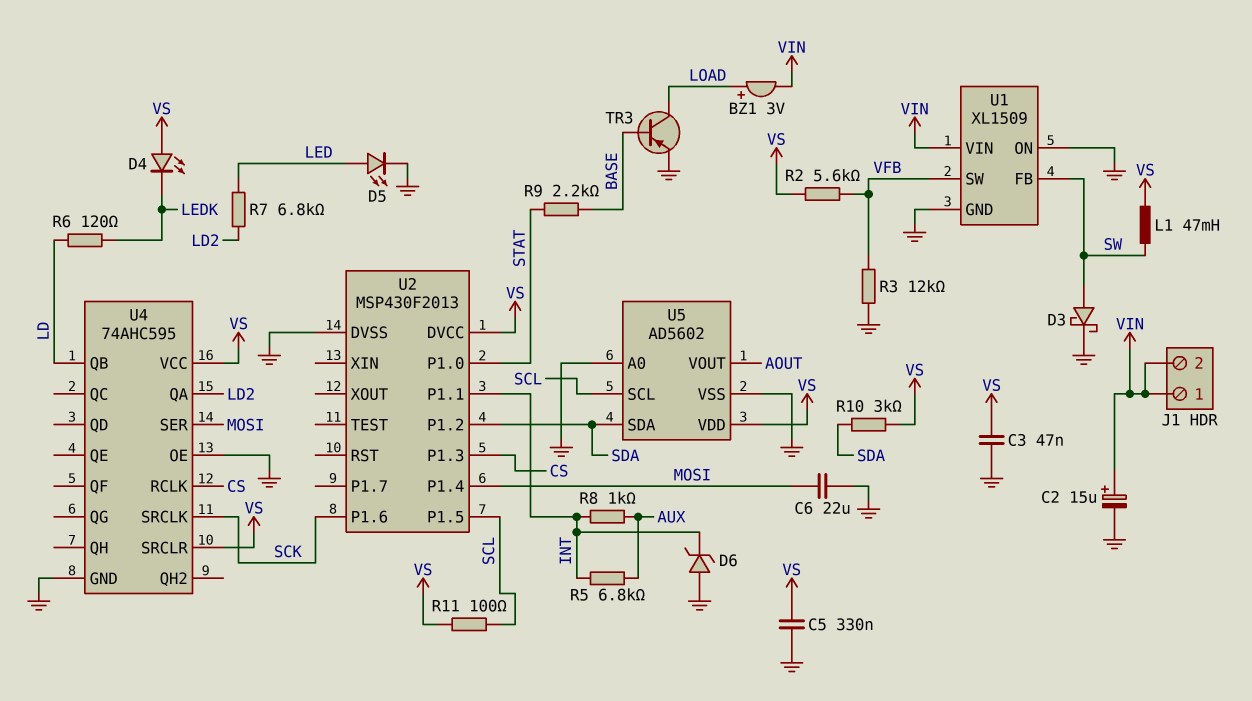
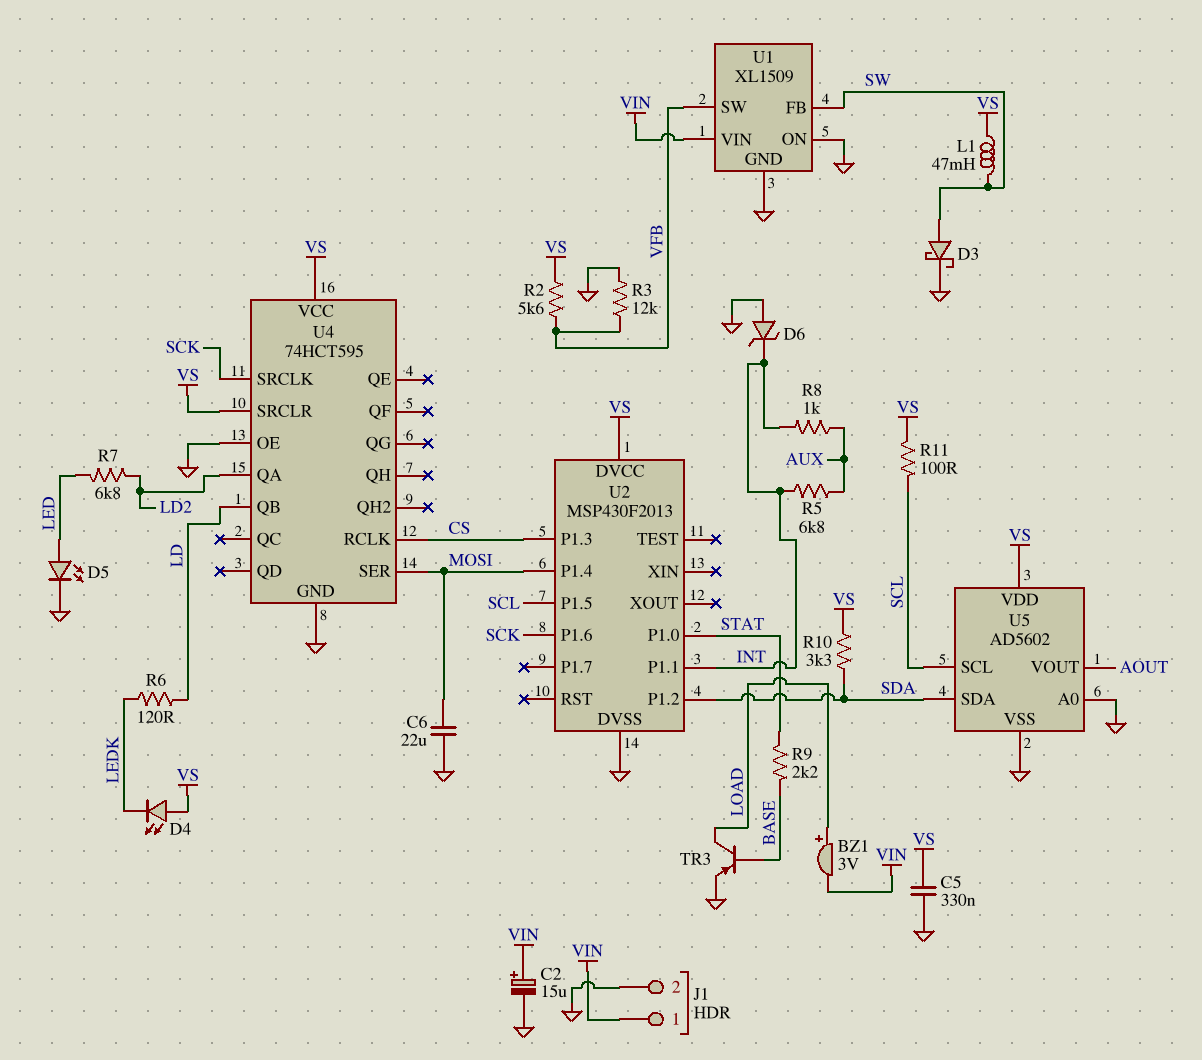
C3: 47nF (GND, VS) -> none
J1 pin 2: VIN -> GND
R10: 3k (SDA, VS) -> 3.3k (SDA, VS)
U4: 74AHC595 -> 74HCT595

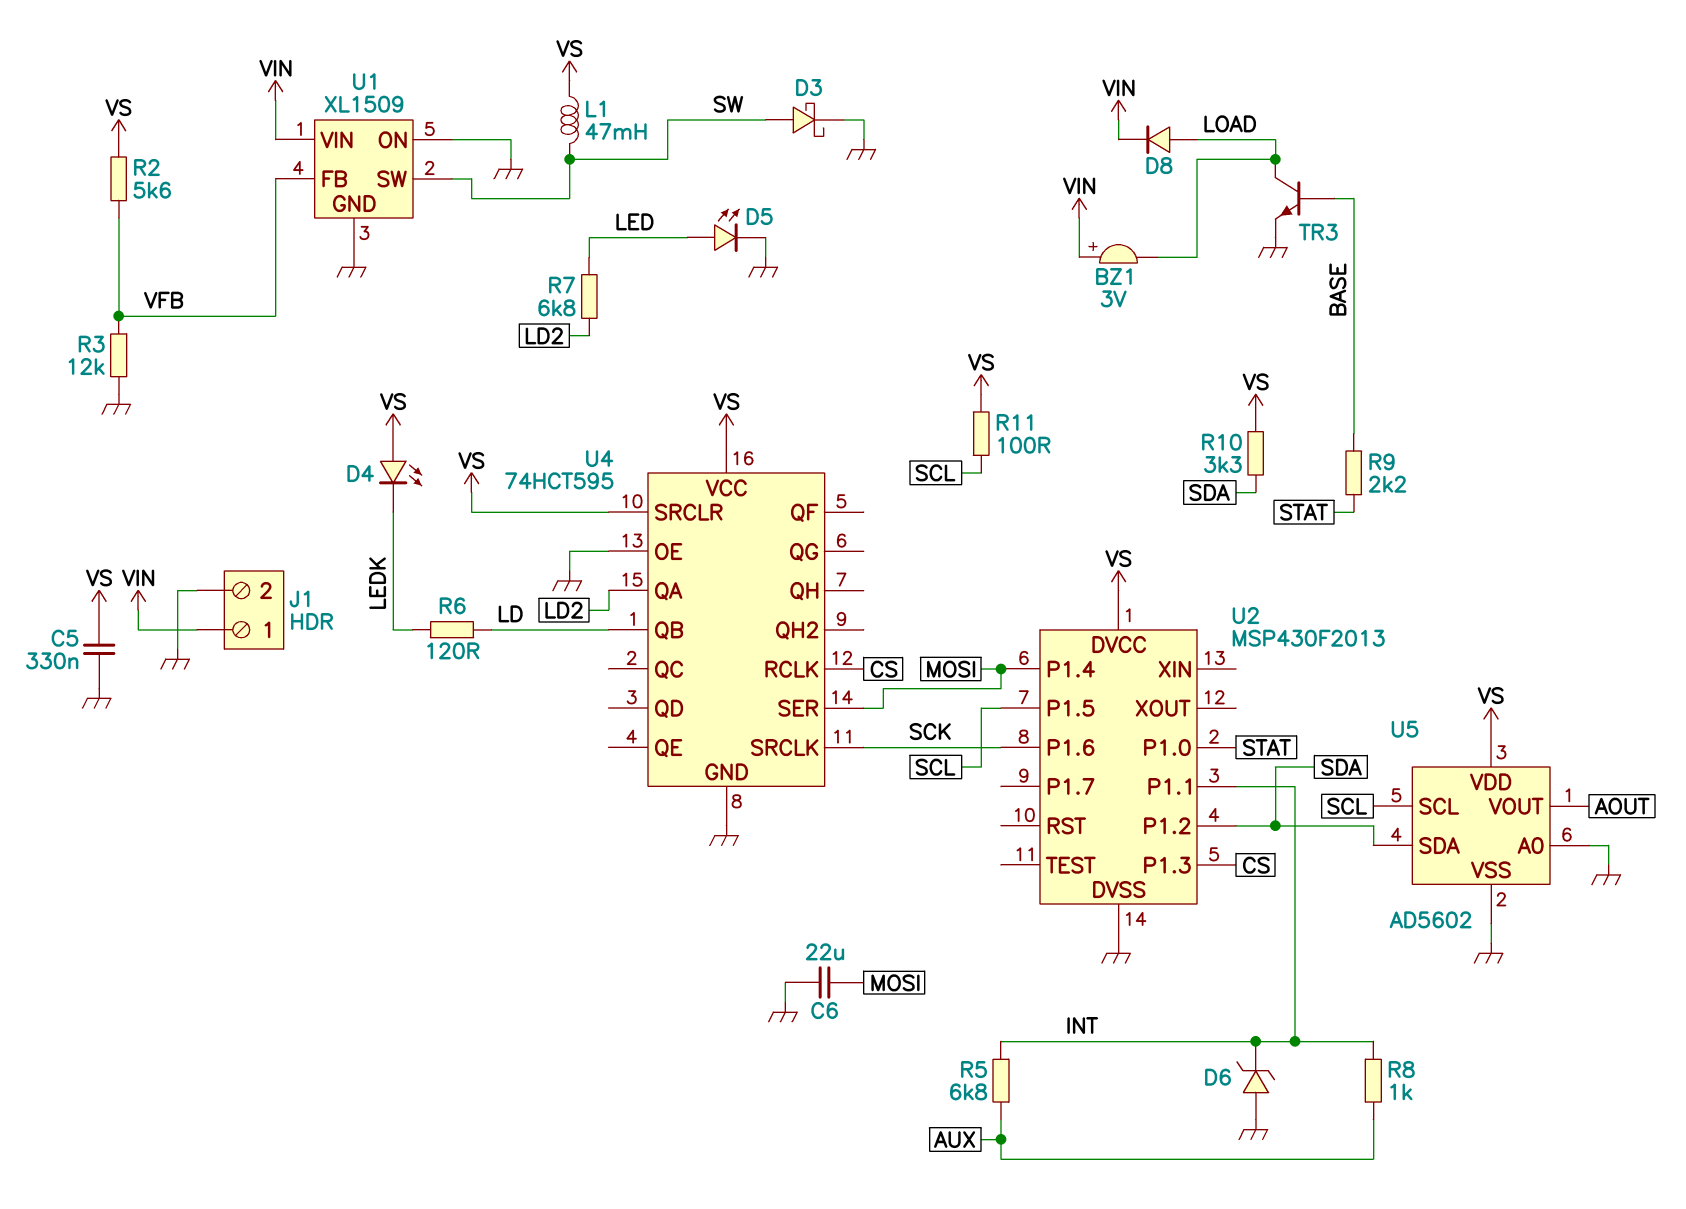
BZ1: buzzer 3V (plus LOAD, minus VIN) -> buzzer 3V (plus VIN, minus LOAD)
C2: 15uF (plus VIN, minus GND) -> none
D8: none -> diode (A LOAD, K VIN)
TR3: PNP (B BASE, C LOAD, E GND) -> NPN (B BASE, C LOAD, E GND)
U1 pin FB: SW -> VFB
U1 pin SW: VFB -> SW

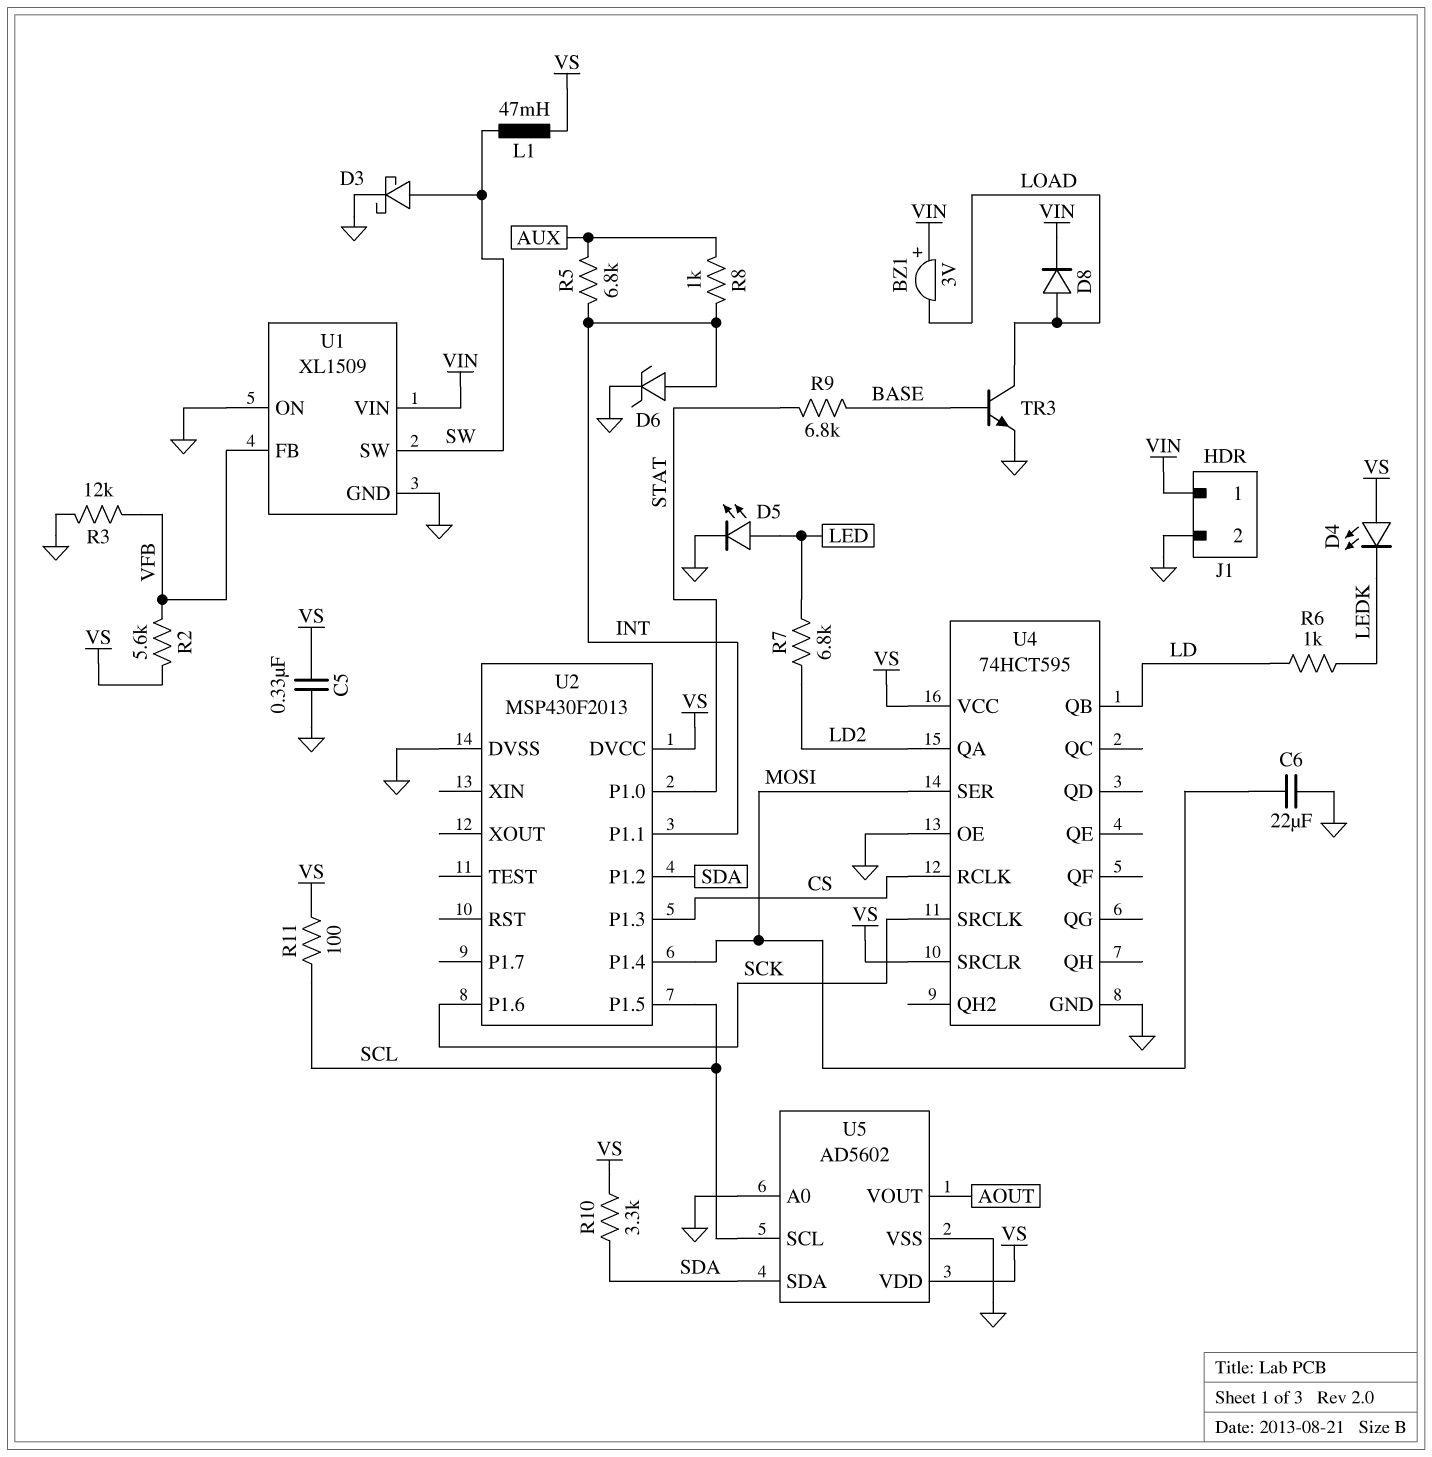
D6: zener (A GND, K INT) -> zener (A INT, K GND)
R6: 120 (LD, LEDK) -> 1k (LD, LEDK)
R9: 2.2k (BASE, STAT) -> 6.8k (BASE, STAT)

